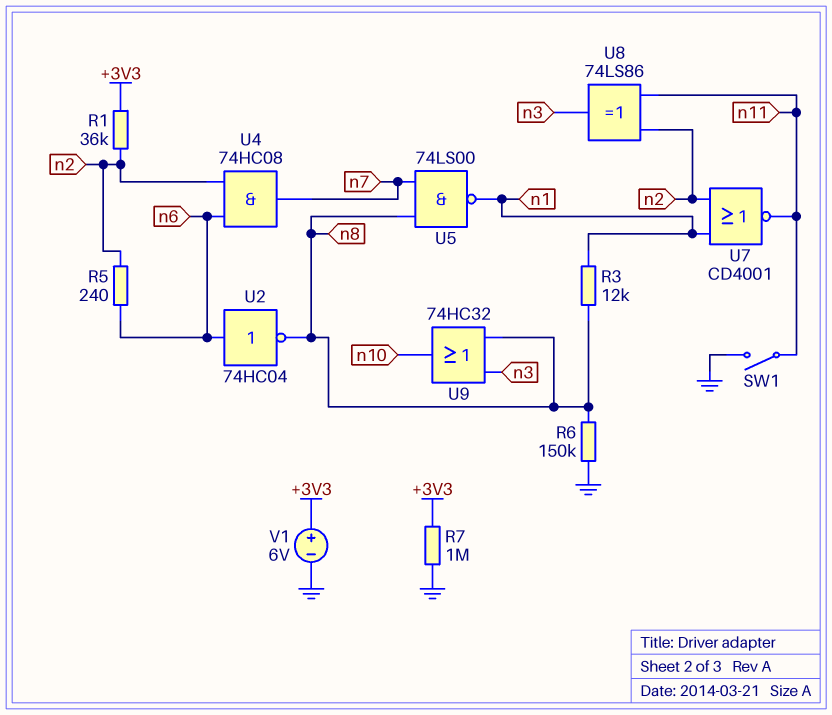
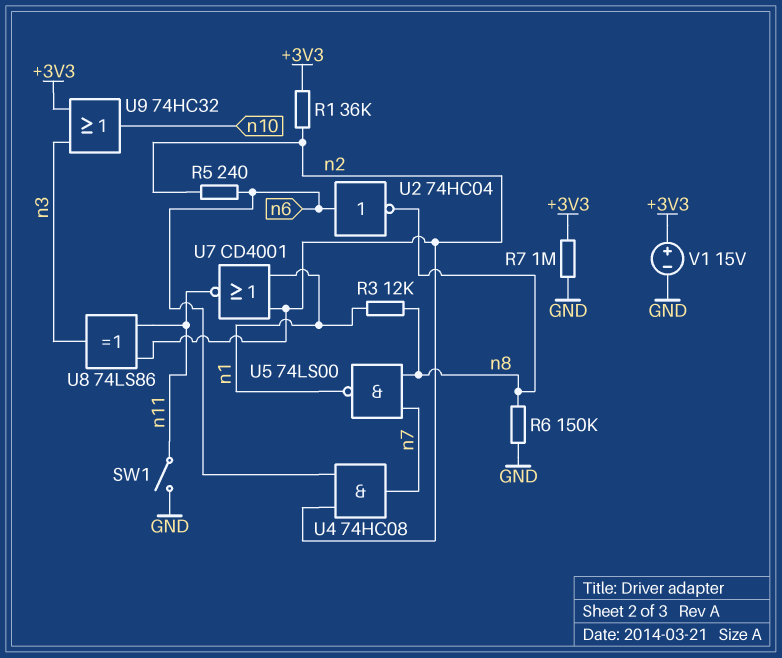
U9: OR 74HC32 (in n3, in n8, out n10) -> OR 74HC32 (in +3V3, in n3, out n10)
V1: 6V (plus +3V3, minus GND) -> 15V (plus +3V3, minus GND)

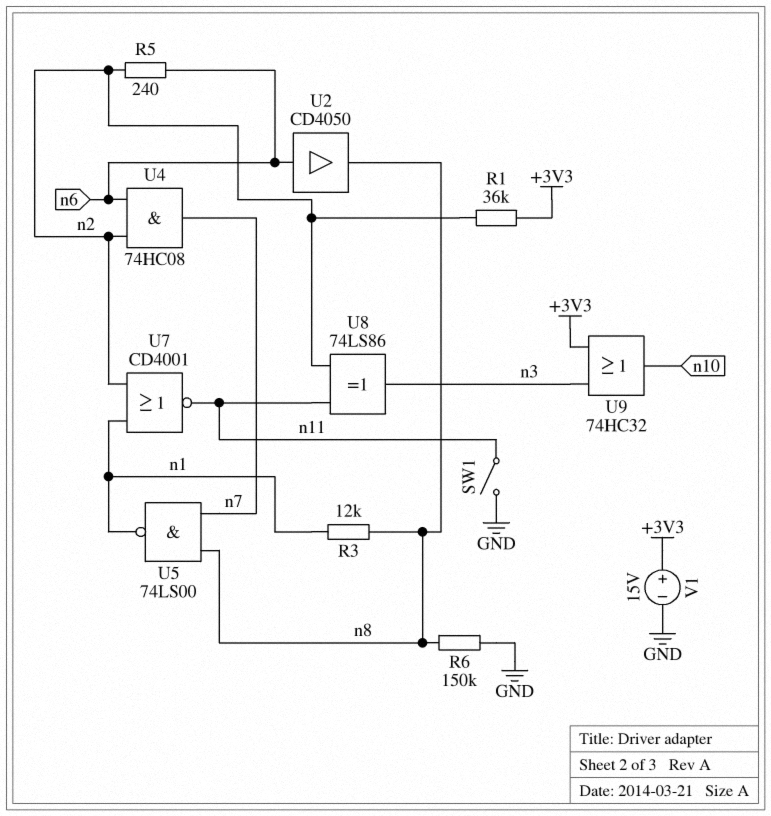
R7: 1M (+3V3, GND) -> none
U2: NOT 74HC04 (in n6, out n8) -> buffer CD4050 (in n6, out n8)

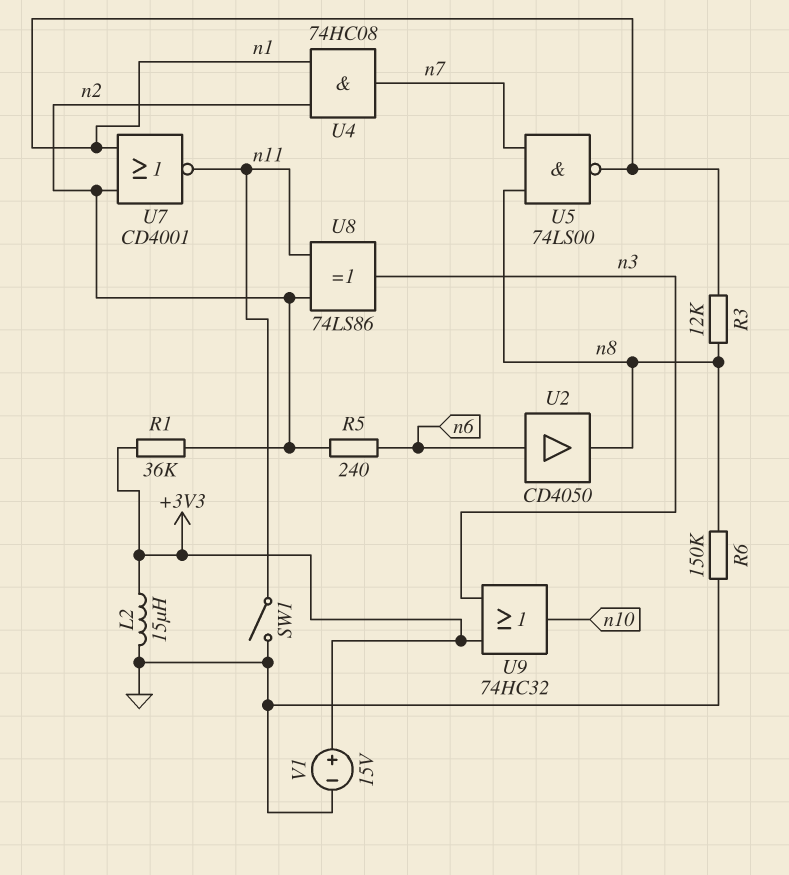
L2: none -> 15uH (+3V3, GND)
U4: AND 74HC08 (in n2, in n6, out n7) -> AND 74HC08 (in n1, in n2, out n7)

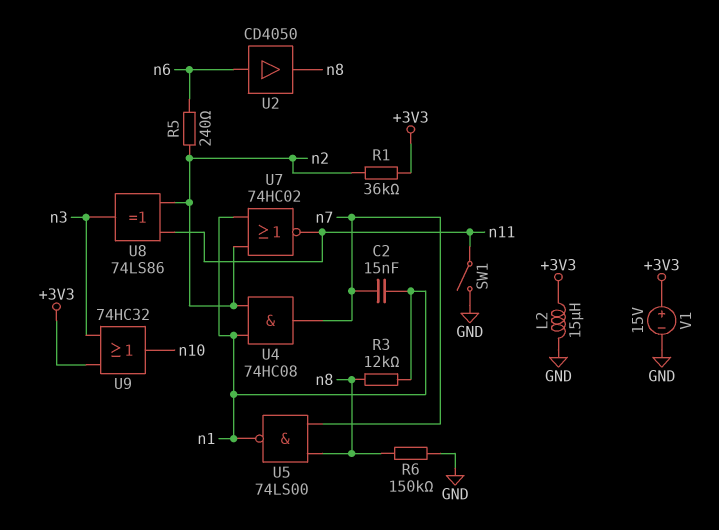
C2: none -> 15nF (n1, n7)
U7: NOR CD4001 (in n1, in n2, out n11) -> NOR 74HC02 (in n1, in n2, out n11)

